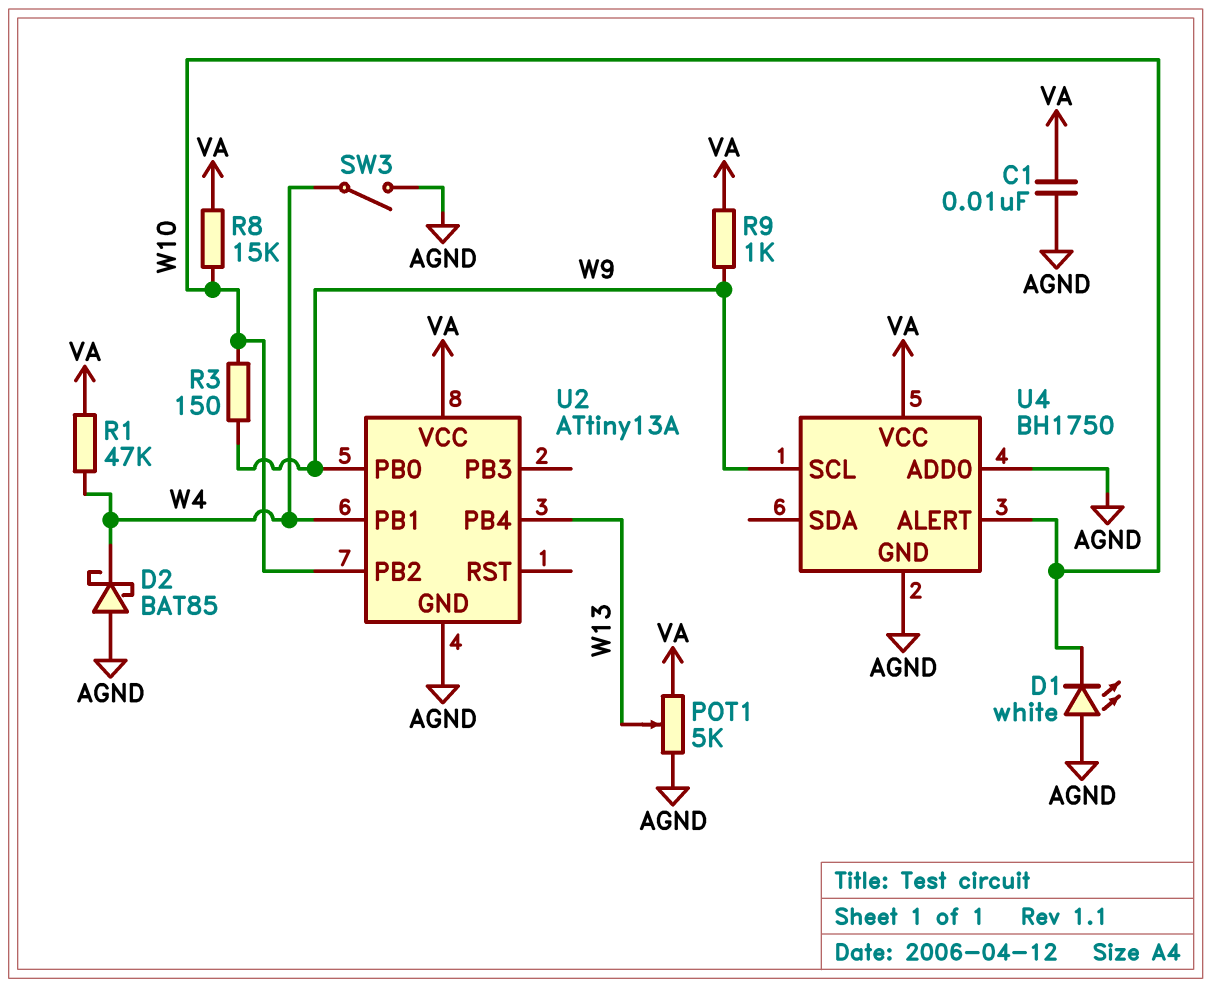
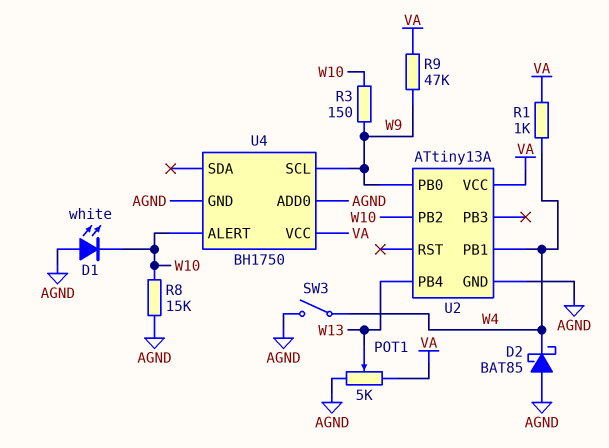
C1: 10nF (AGND, VA) -> none
R1: 47k (VA, W4) -> 1k (VA, W4)
R8: 15k (VA, W10) -> 15k (AGND, W10)
R9: 1k (VA, W9) -> 47k (VA, W9)

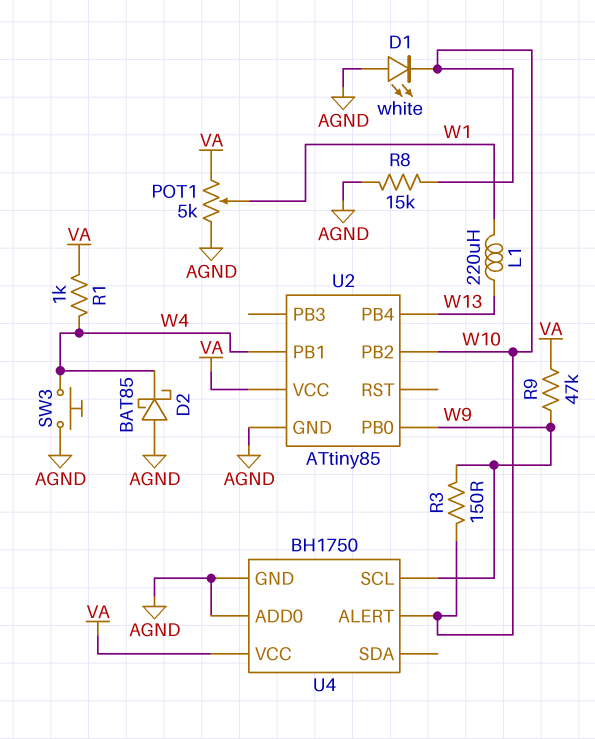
L1: none -> 220uH (W1, W13)
POT1: 5k (AGND, VA, wiper W13) -> 5k (AGND, VA, wiper W1)
SW3: switch (AGND, W4) -> button (AGND, W4)
U2: ATtiny13A -> ATtiny85

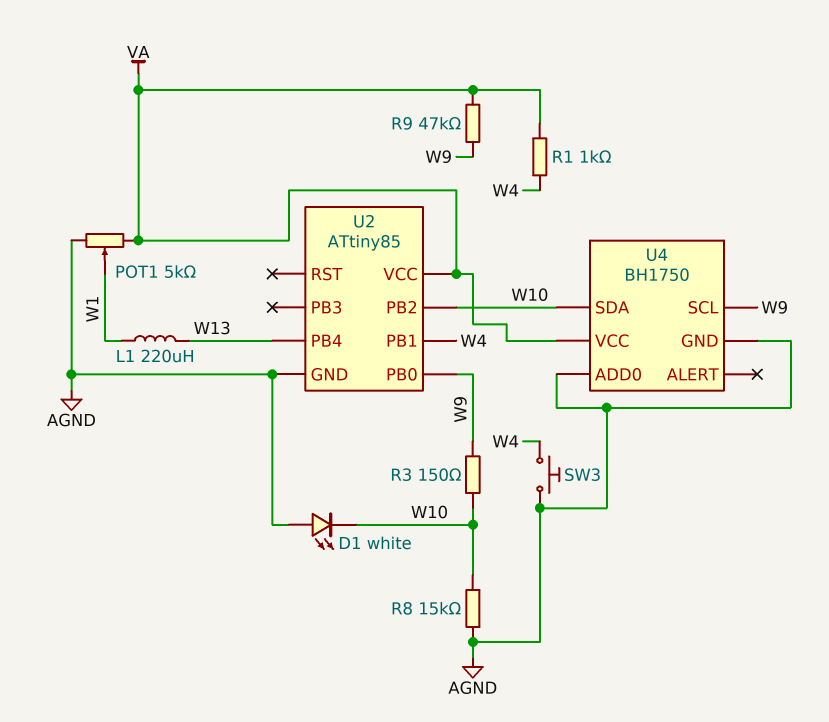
D2: schottky BAT85 (A AGND, K W4) -> none
U4 pin ALERT: W10 -> none
U4 pin SDA: none -> W10

